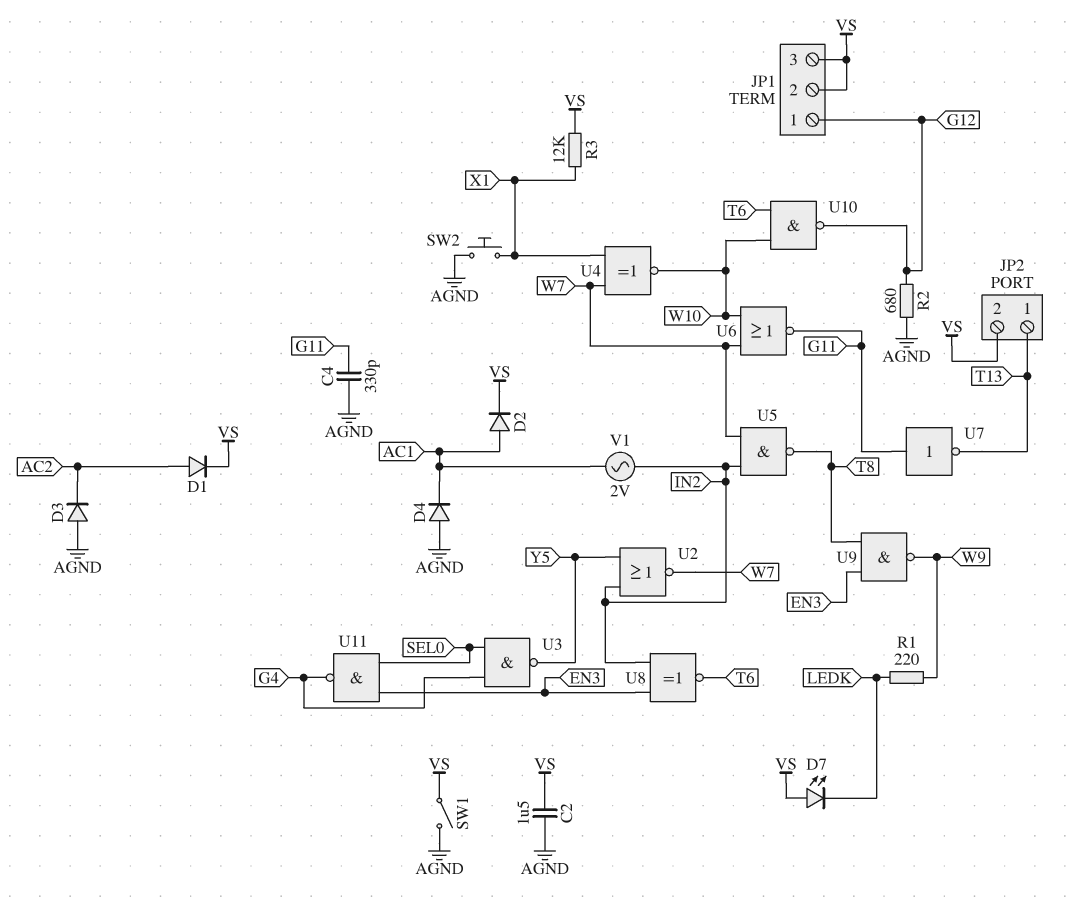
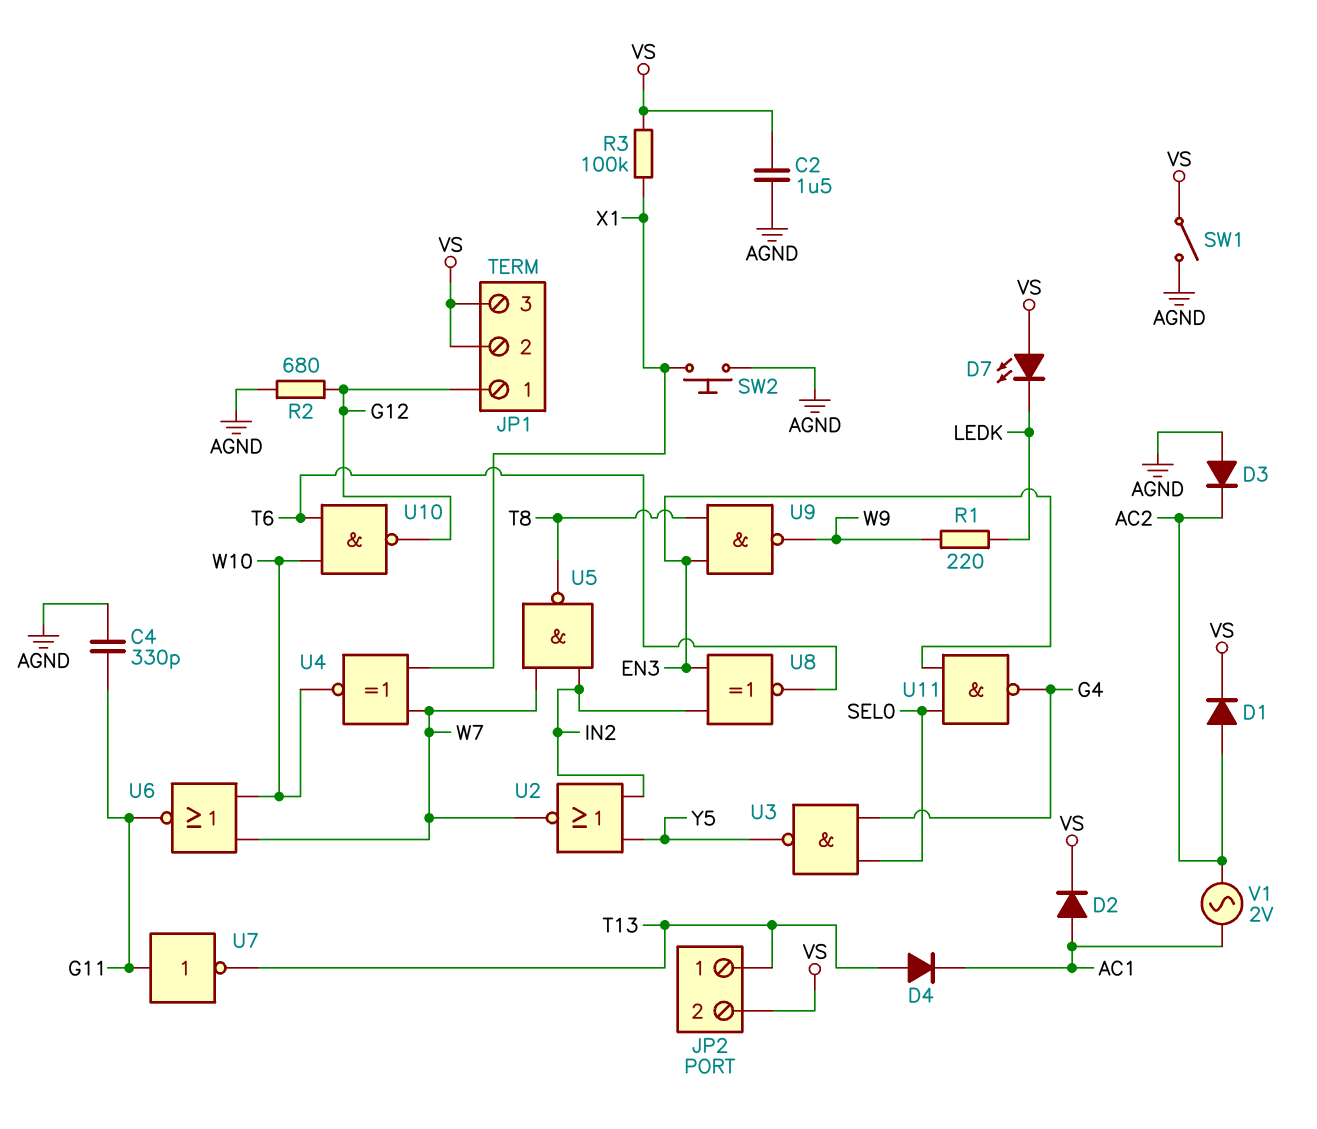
D4: diode (A AGND, K AC1) -> diode (A T13, K AC1)
R3: 12k (VS, X1) -> 100k (VS, X1)
V1: AC 2V (AC1, IN2) -> AC 2V (AC1, AC2)

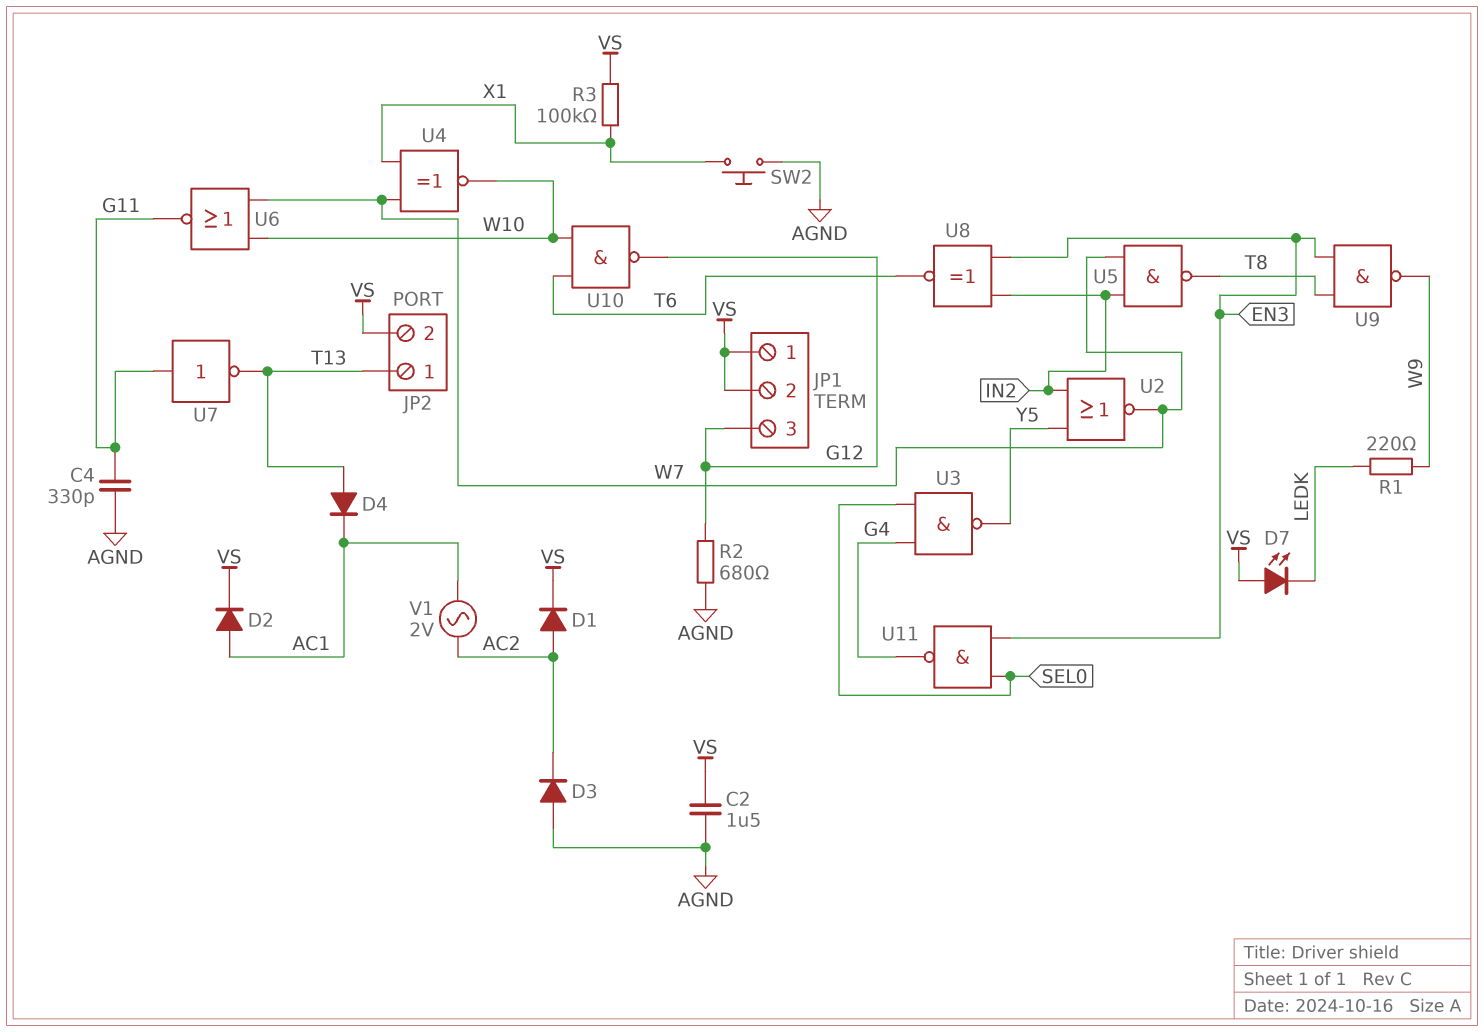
JP1 pin 1: G12 -> VS
JP1 pin 3: VS -> G12
SW1: switch (AGND, VS) -> none

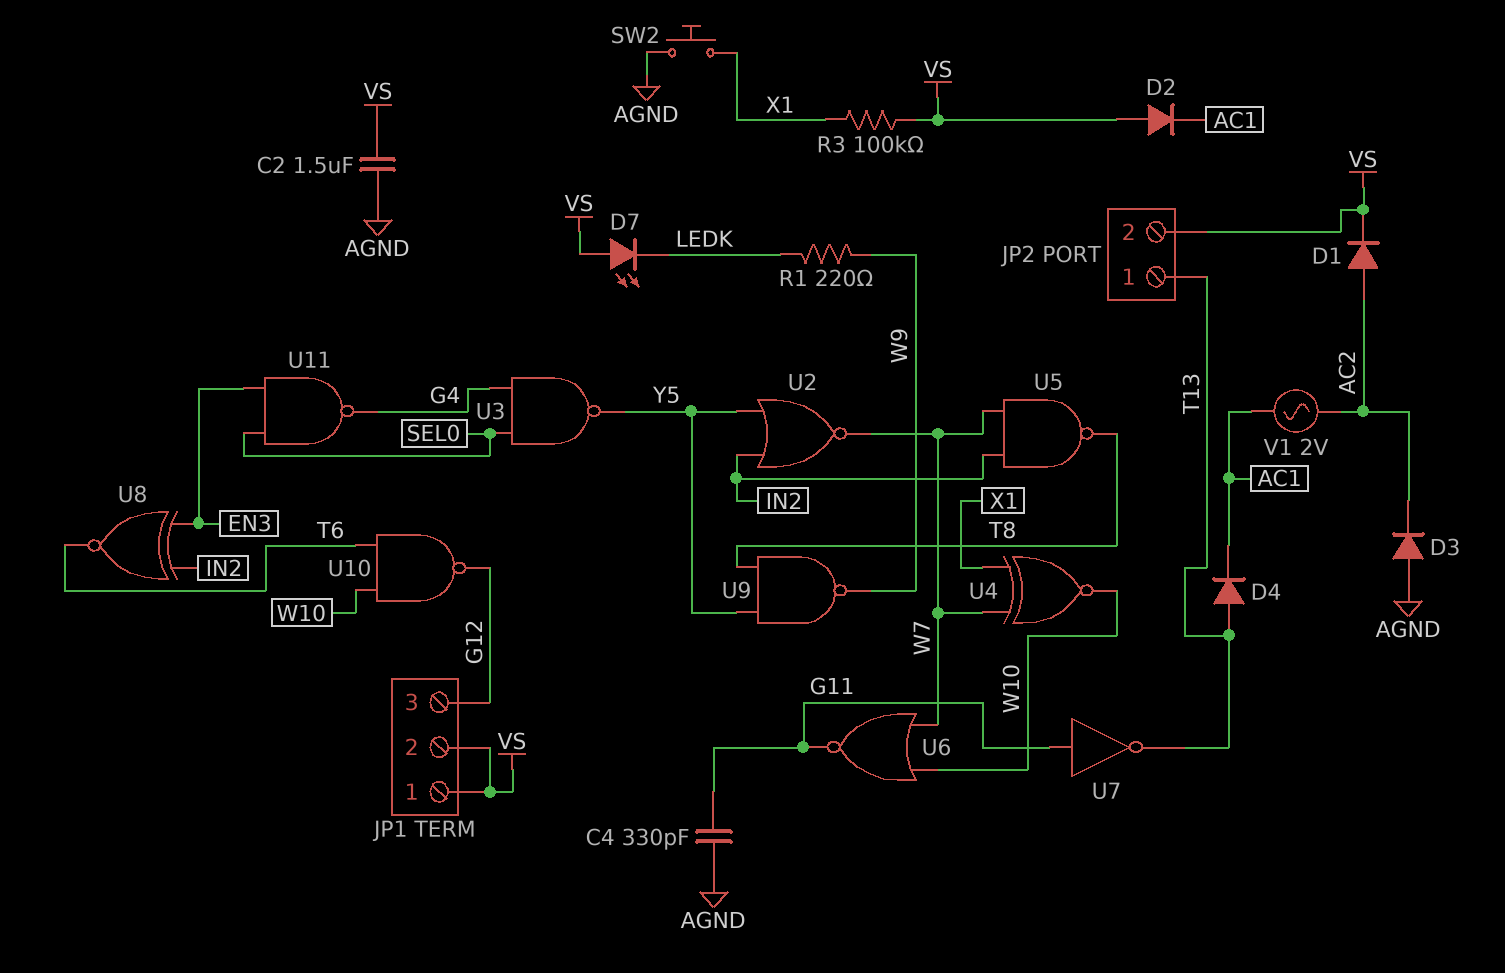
D2: diode (A AC1, K VS) -> diode (A VS, K AC1)
R2: 680 (AGND, G12) -> none
U9: NAND (in EN3, in T8, out W9) -> NAND (in T8, in Y5, out W9)

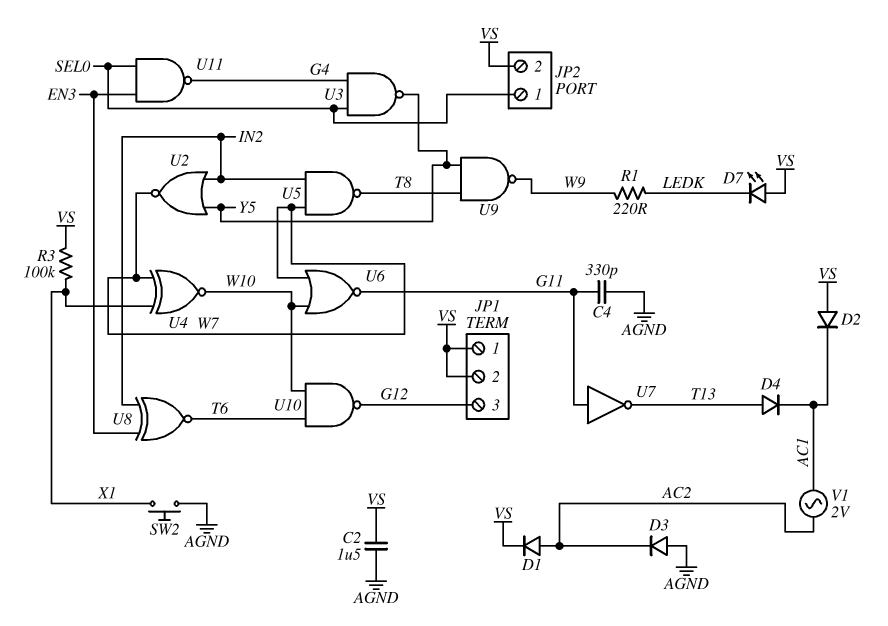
JP2 pin 1: T13 -> SEL0

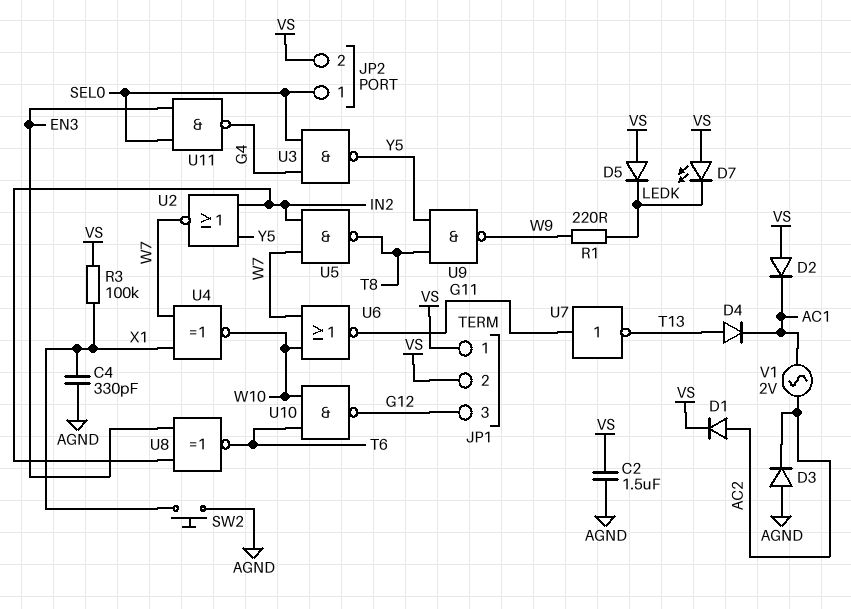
C4: 330pF (AGND, G11) -> 330pF (AGND, X1)
D5: none -> diode (A VS, K LEDK)

